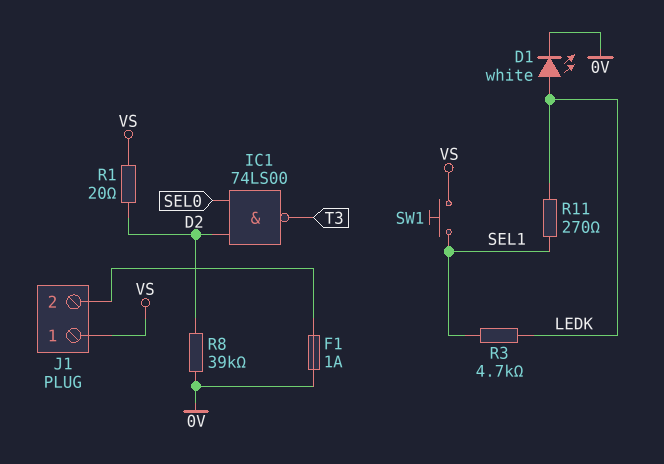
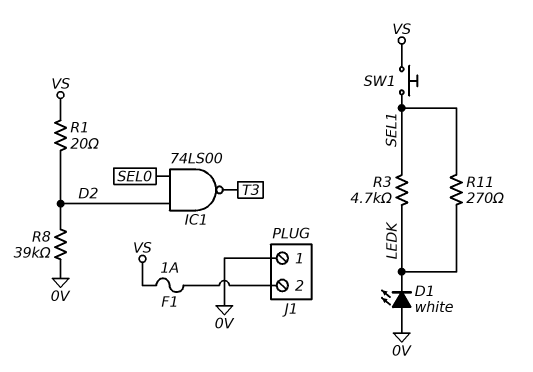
D1: LED white (A LEDK, K 0V) -> LED white (A 0V, K LEDK)
F1: 1A (0V, J1/2) -> 1A (J1/2, VS)
J1 pin 1: VS -> 0V

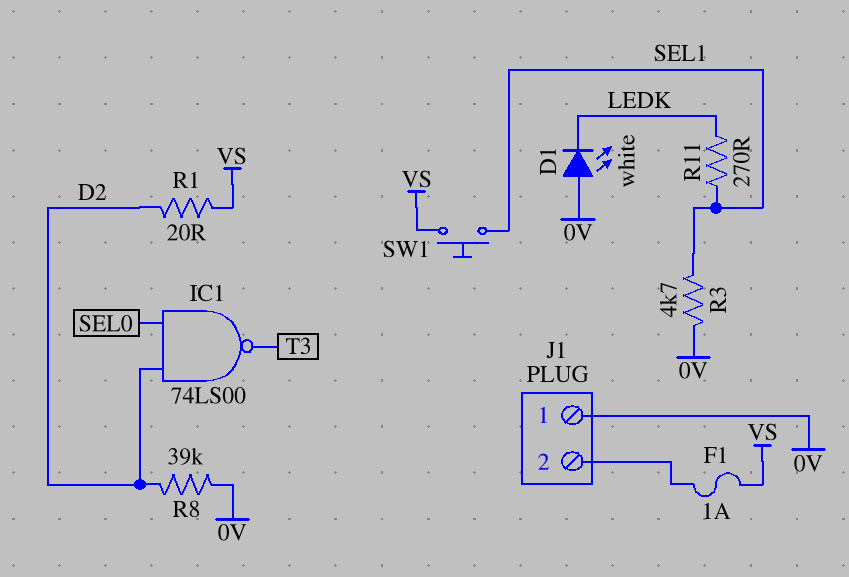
R3: 4.7k (LEDK, SEL1) -> 4.7k (0V, SEL1)

